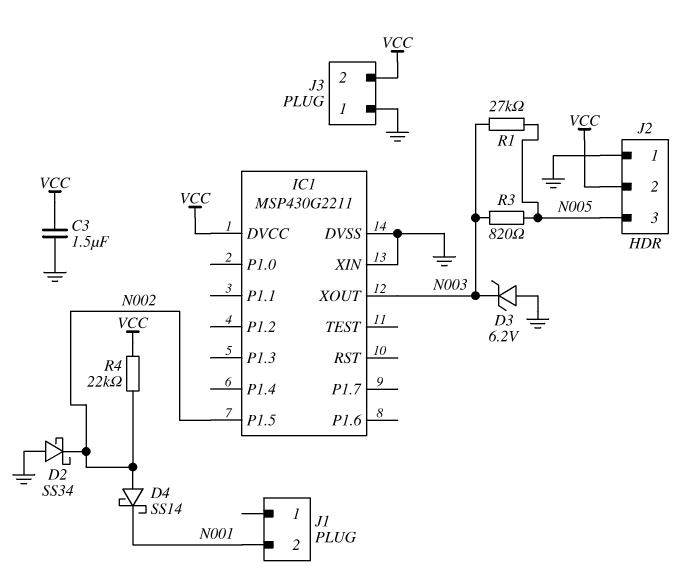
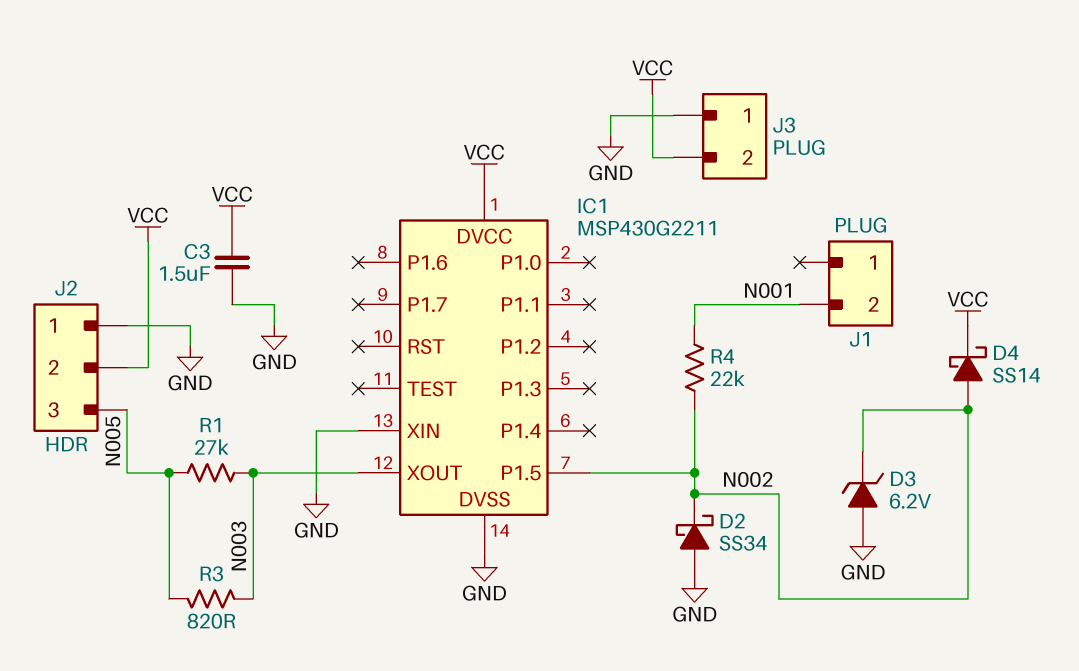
D3: zener 6.2V (A GND, K N003) -> zener 6.2V (A GND, K N002)
D4: schottky SS14 (A N002, K N001) -> schottky SS14 (A N002, K VCC)
R4: 22k (N002, VCC) -> 22k (N001, N002)

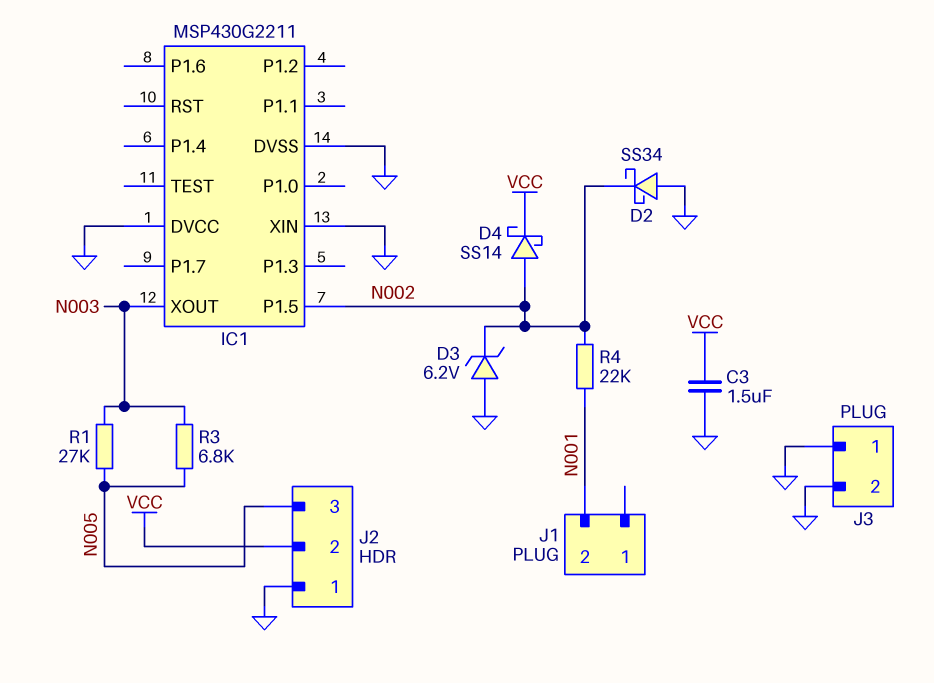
IC1 pin DVCC: VCC -> GND
J3 pin 2: VCC -> GND
R3: 820 (N003, N005) -> 6.8k (N003, N005)

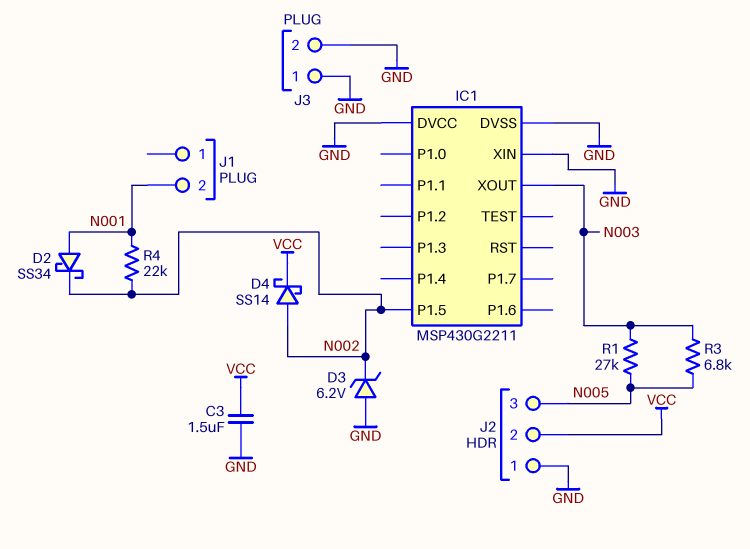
D2: schottky SS34 (A GND, K N002) -> schottky SS34 (A N001, K N002)

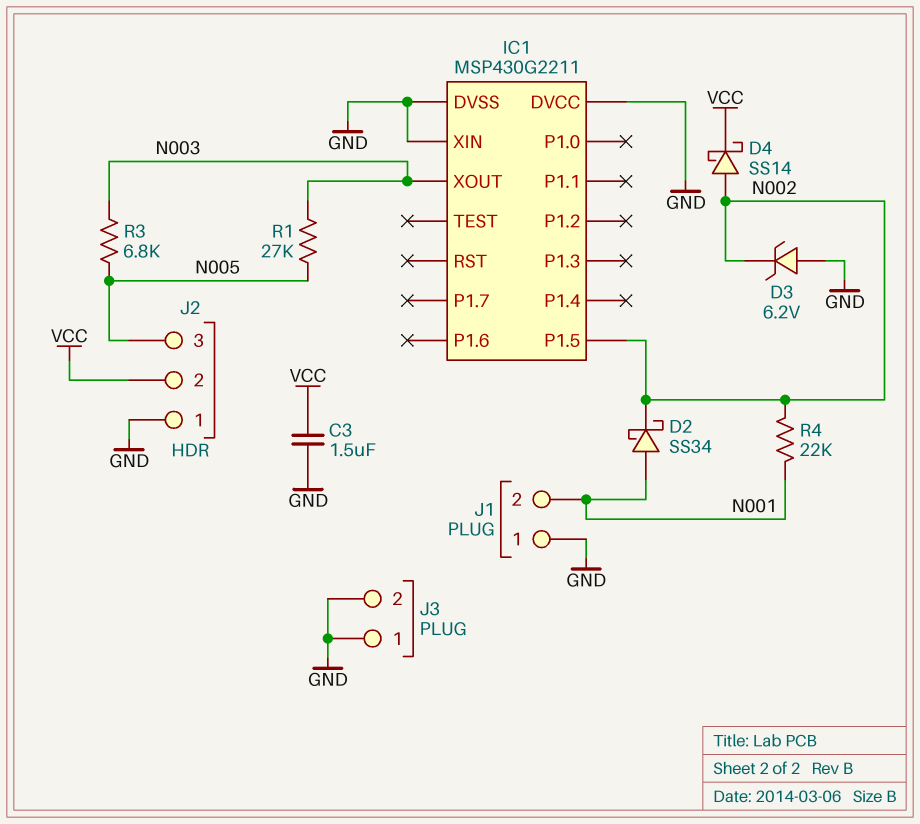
J1 pin 1: none -> GND

